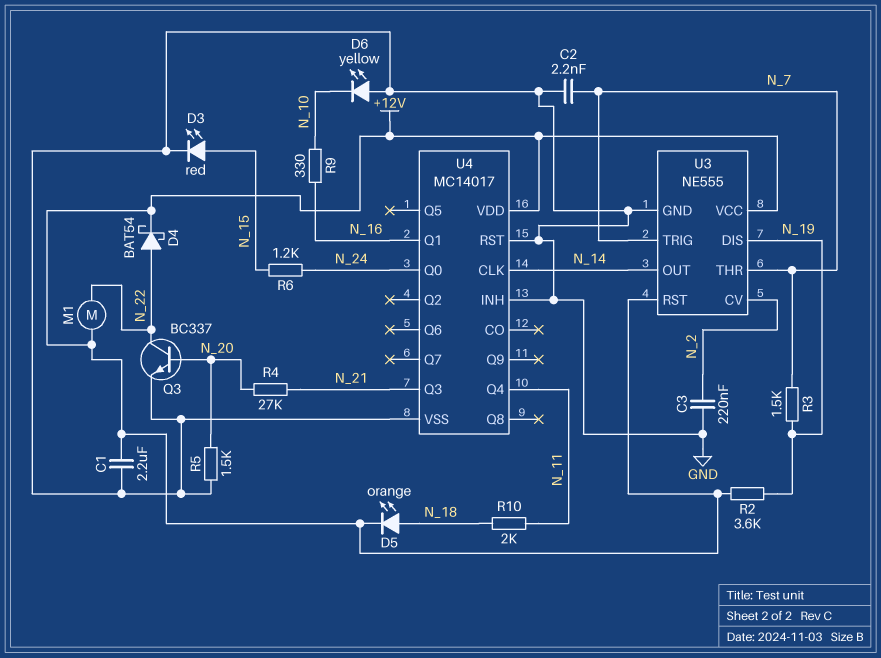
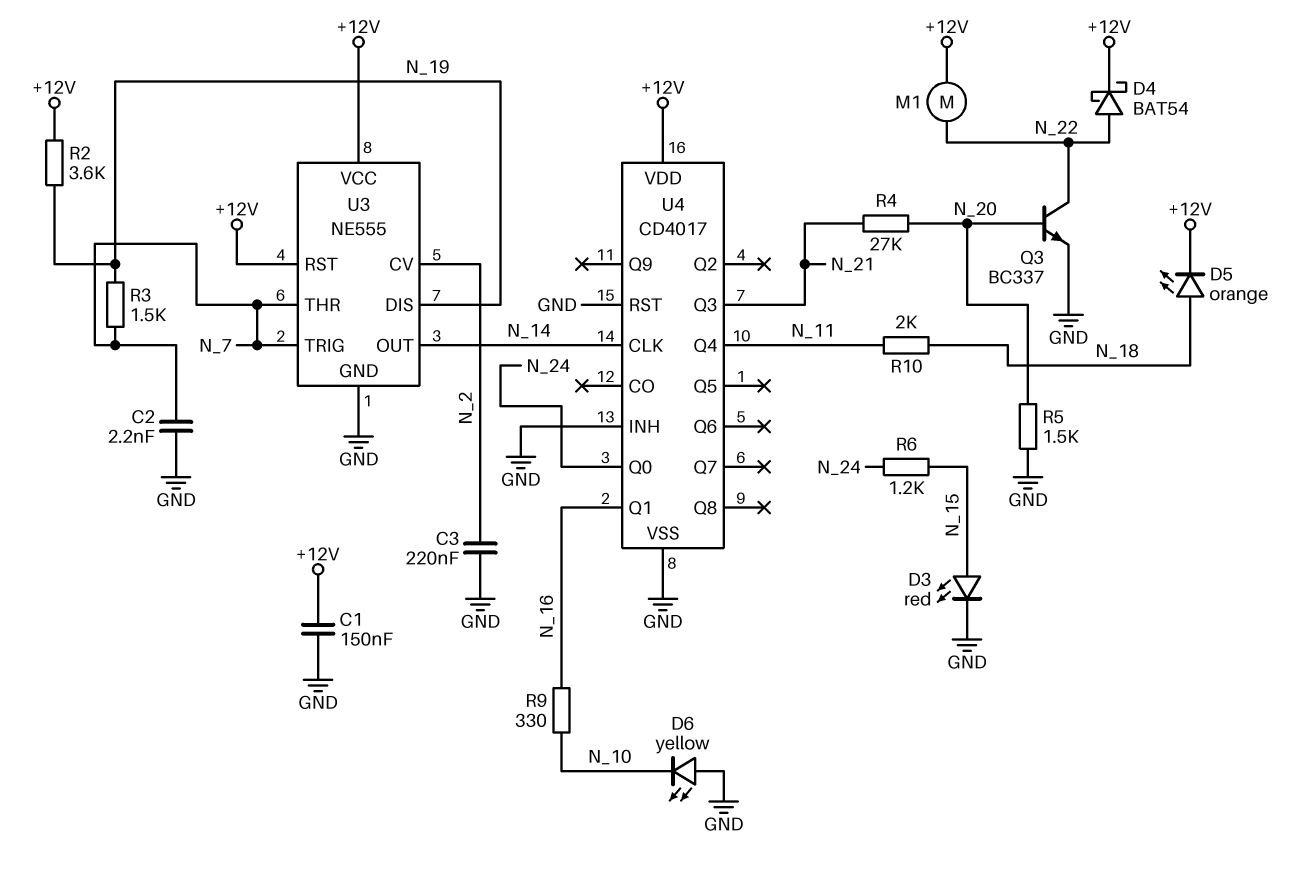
C1: 2.2uF (+12V, GND) -> 150nF (+12V, GND)
U4: MC14017 -> CD4017

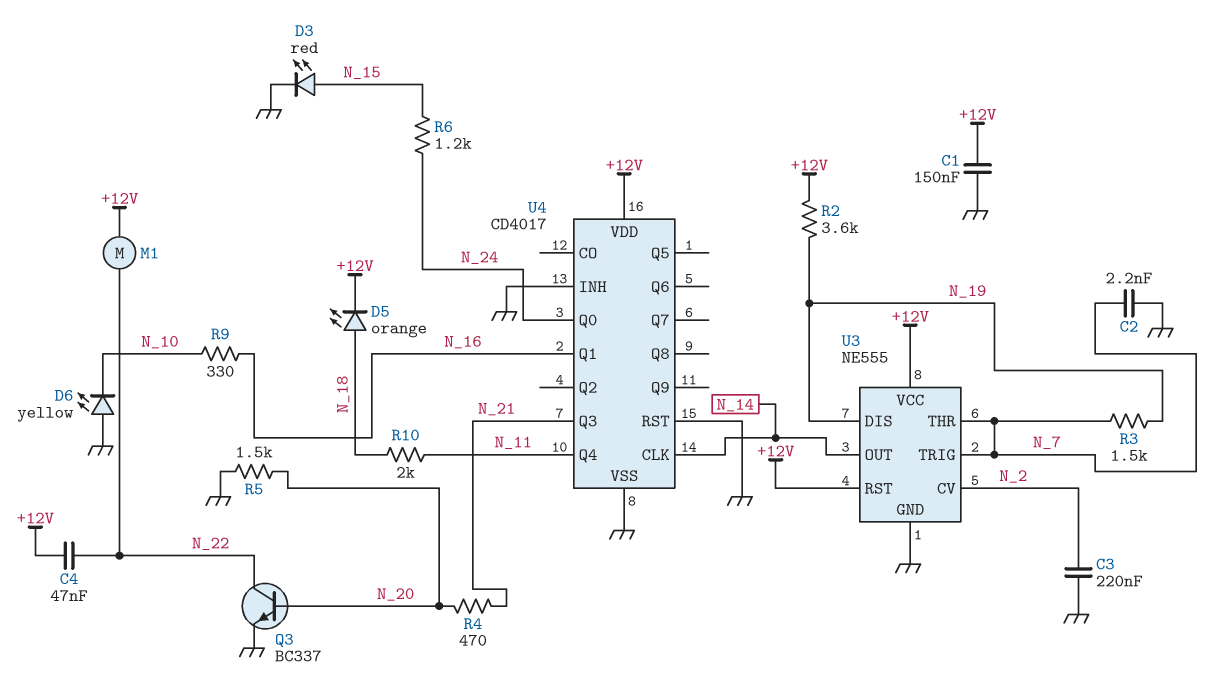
C4: none -> 47nF (+12V, N_22)
D4: schottky BAT54 (A N_22, K +12V) -> none
R4: 27k (N_20, N_21) -> 470 (N_20, N_21)

